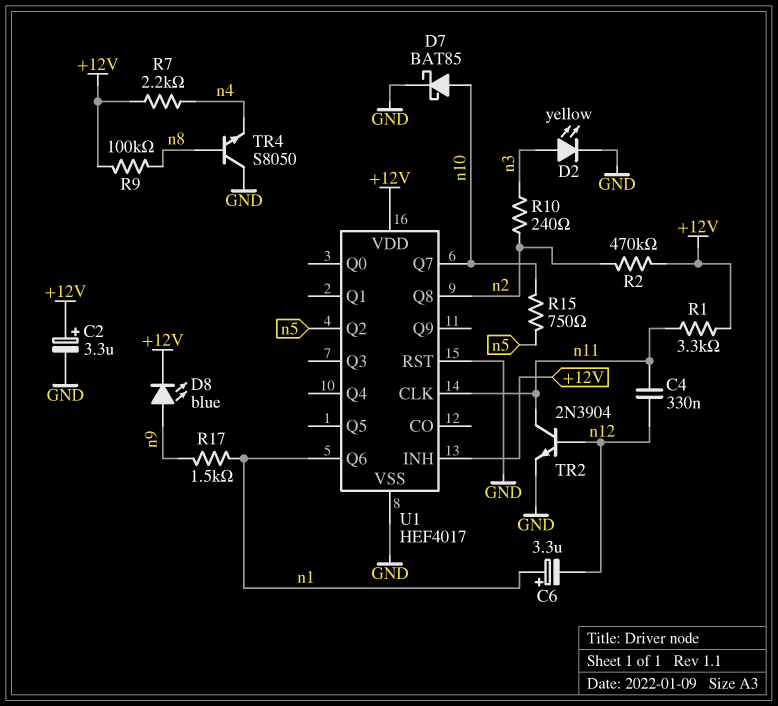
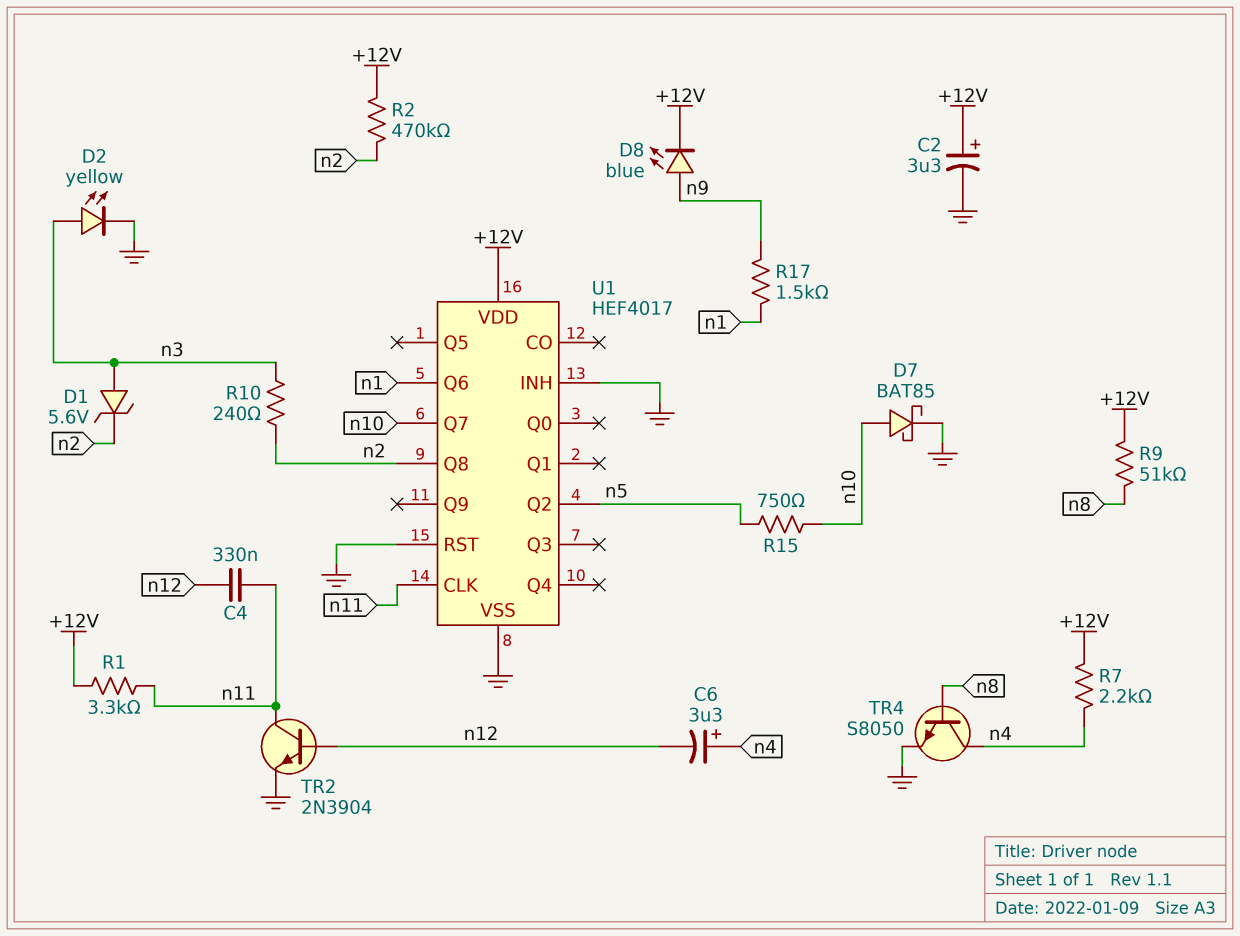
C6: 3.3uF (plus n1, minus n12) -> 3.3uF (plus n4, minus n12)
D1: none -> zener 5.6V (A n3, K n2)
R9: 100k (+12V, n8) -> 51k (+12V, n8)
TR4: NPN S8050 (B n8, C GND, E n4) -> NPN S8050 (B n8, C n4, E GND)
U1 pin INH: +12V -> GND

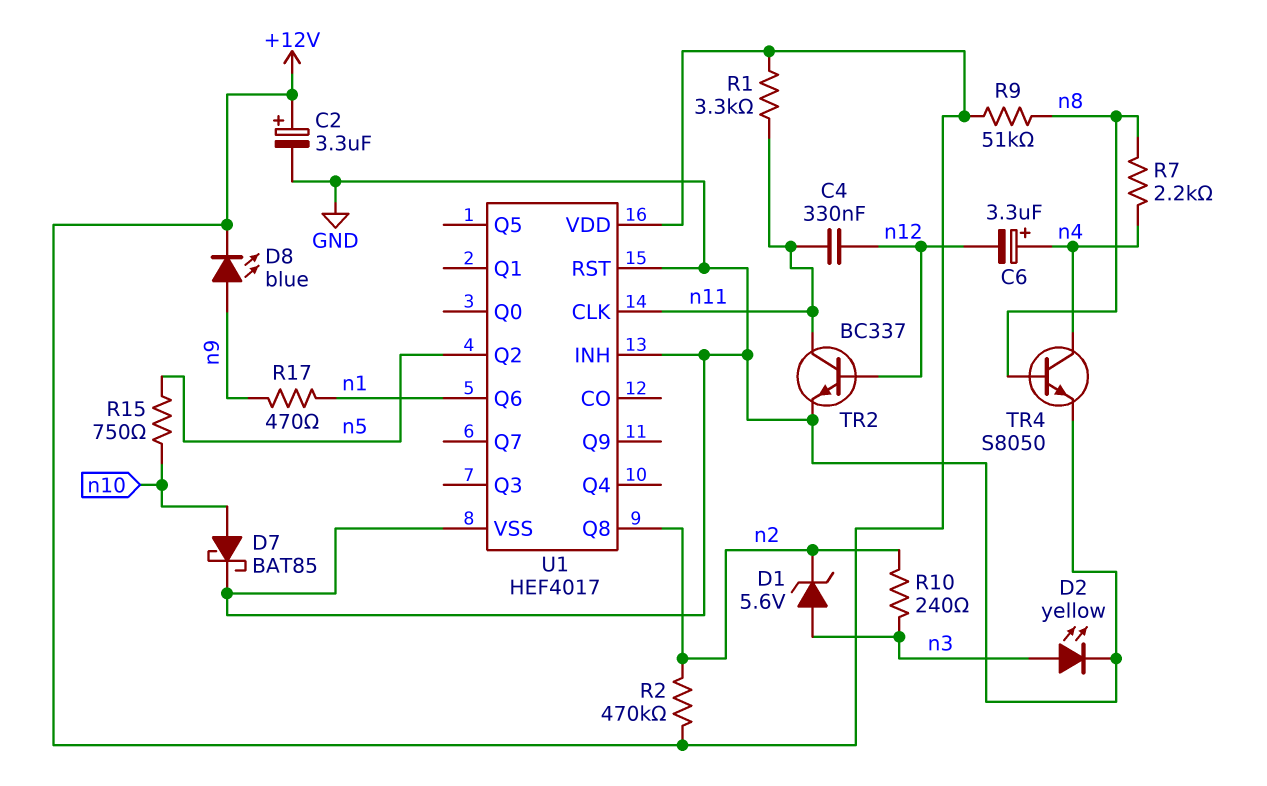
R7: 2.2k (+12V, n4) -> 2.2k (n4, n8)
R17: 1.5k (n1, n9) -> 470 (n1, n9)
TR2: NPN 2N3904 (B n12, C n11, E GND) -> NPN BC337 (B n12, C n11, E GND)
U1 pin Q7: n10 -> none

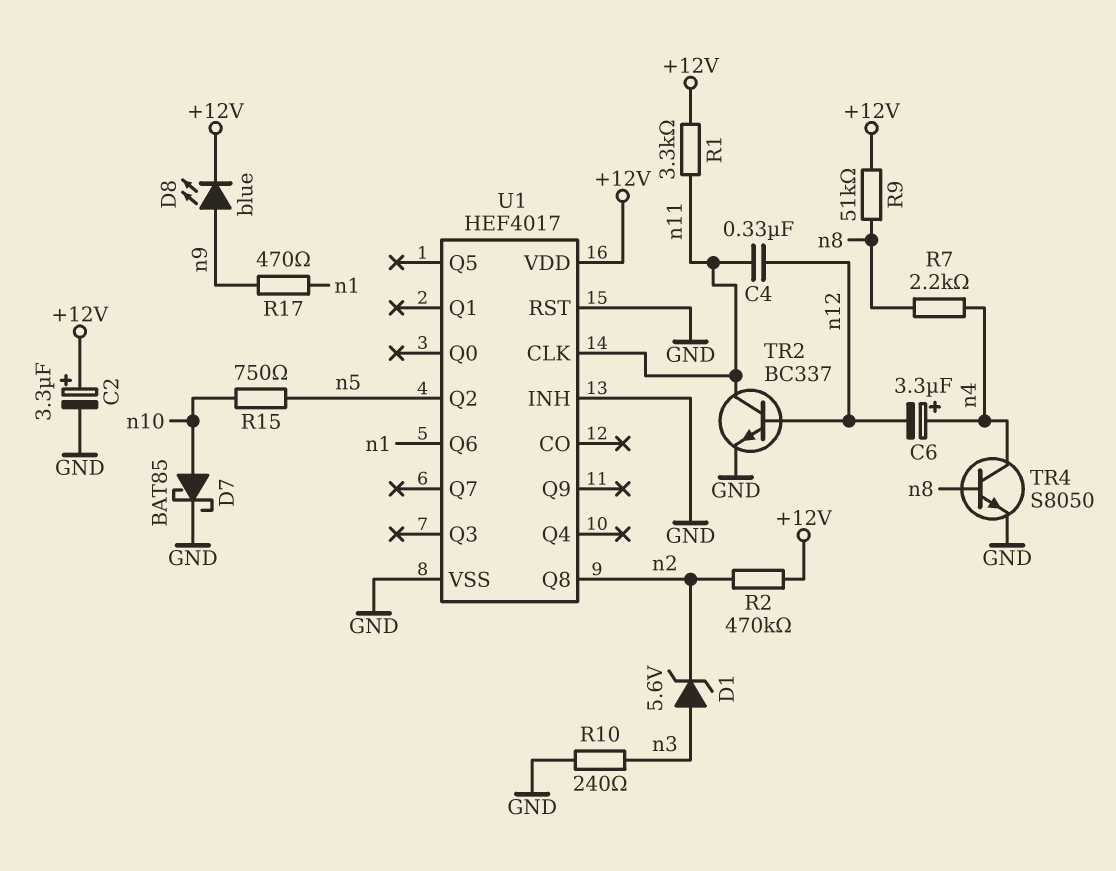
D2: LED yellow (A n3, K GND) -> none
R10: 240 (n2, n3) -> 240 (GND, n3)

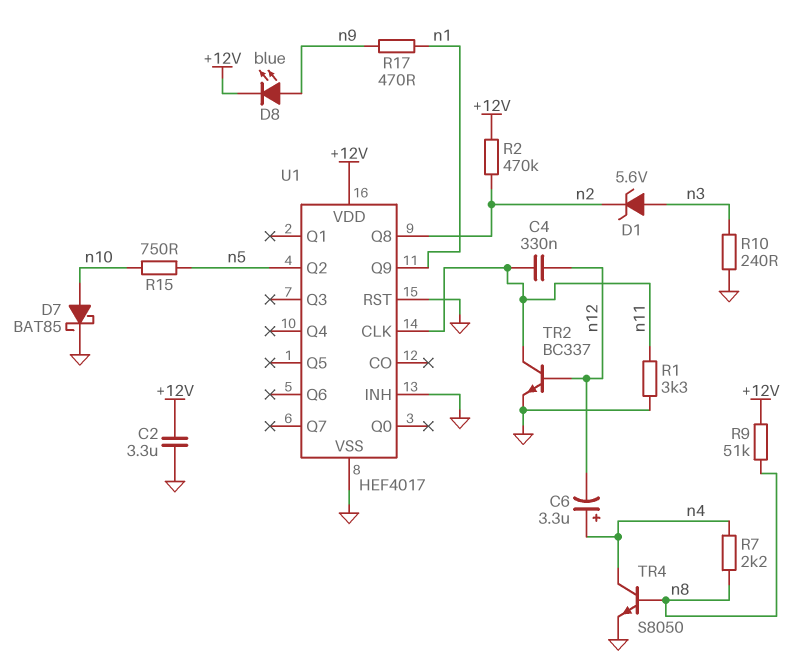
C2: 3.3uF (plus +12V, minus GND) -> 3.3uF (+12V, GND)
R1: 3.3k (+12V, n11) -> 3.3k (GND, n11)
U1 pin Q6: n1 -> none
U1 pin Q9: none -> n1

